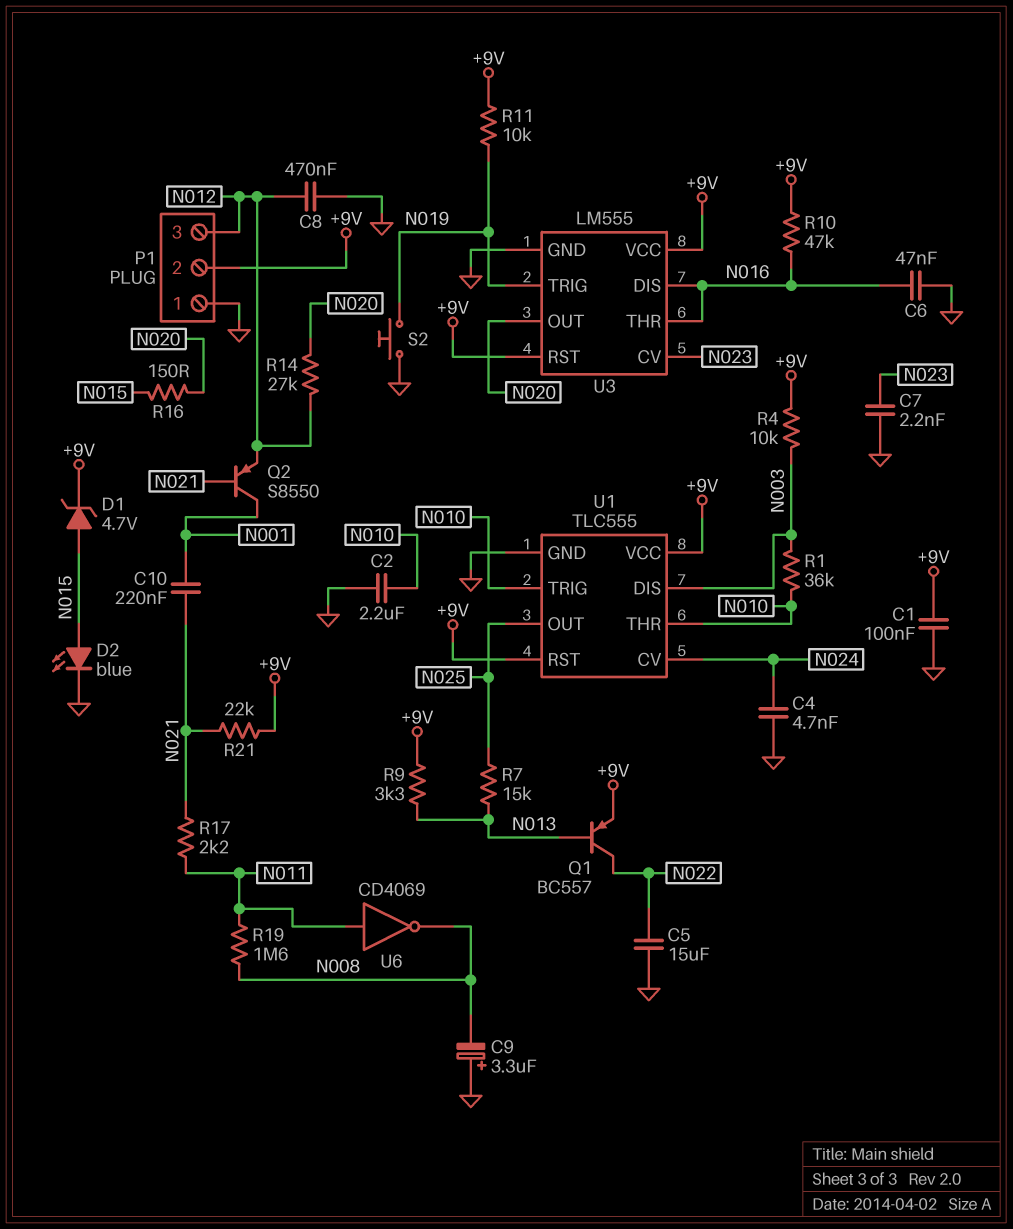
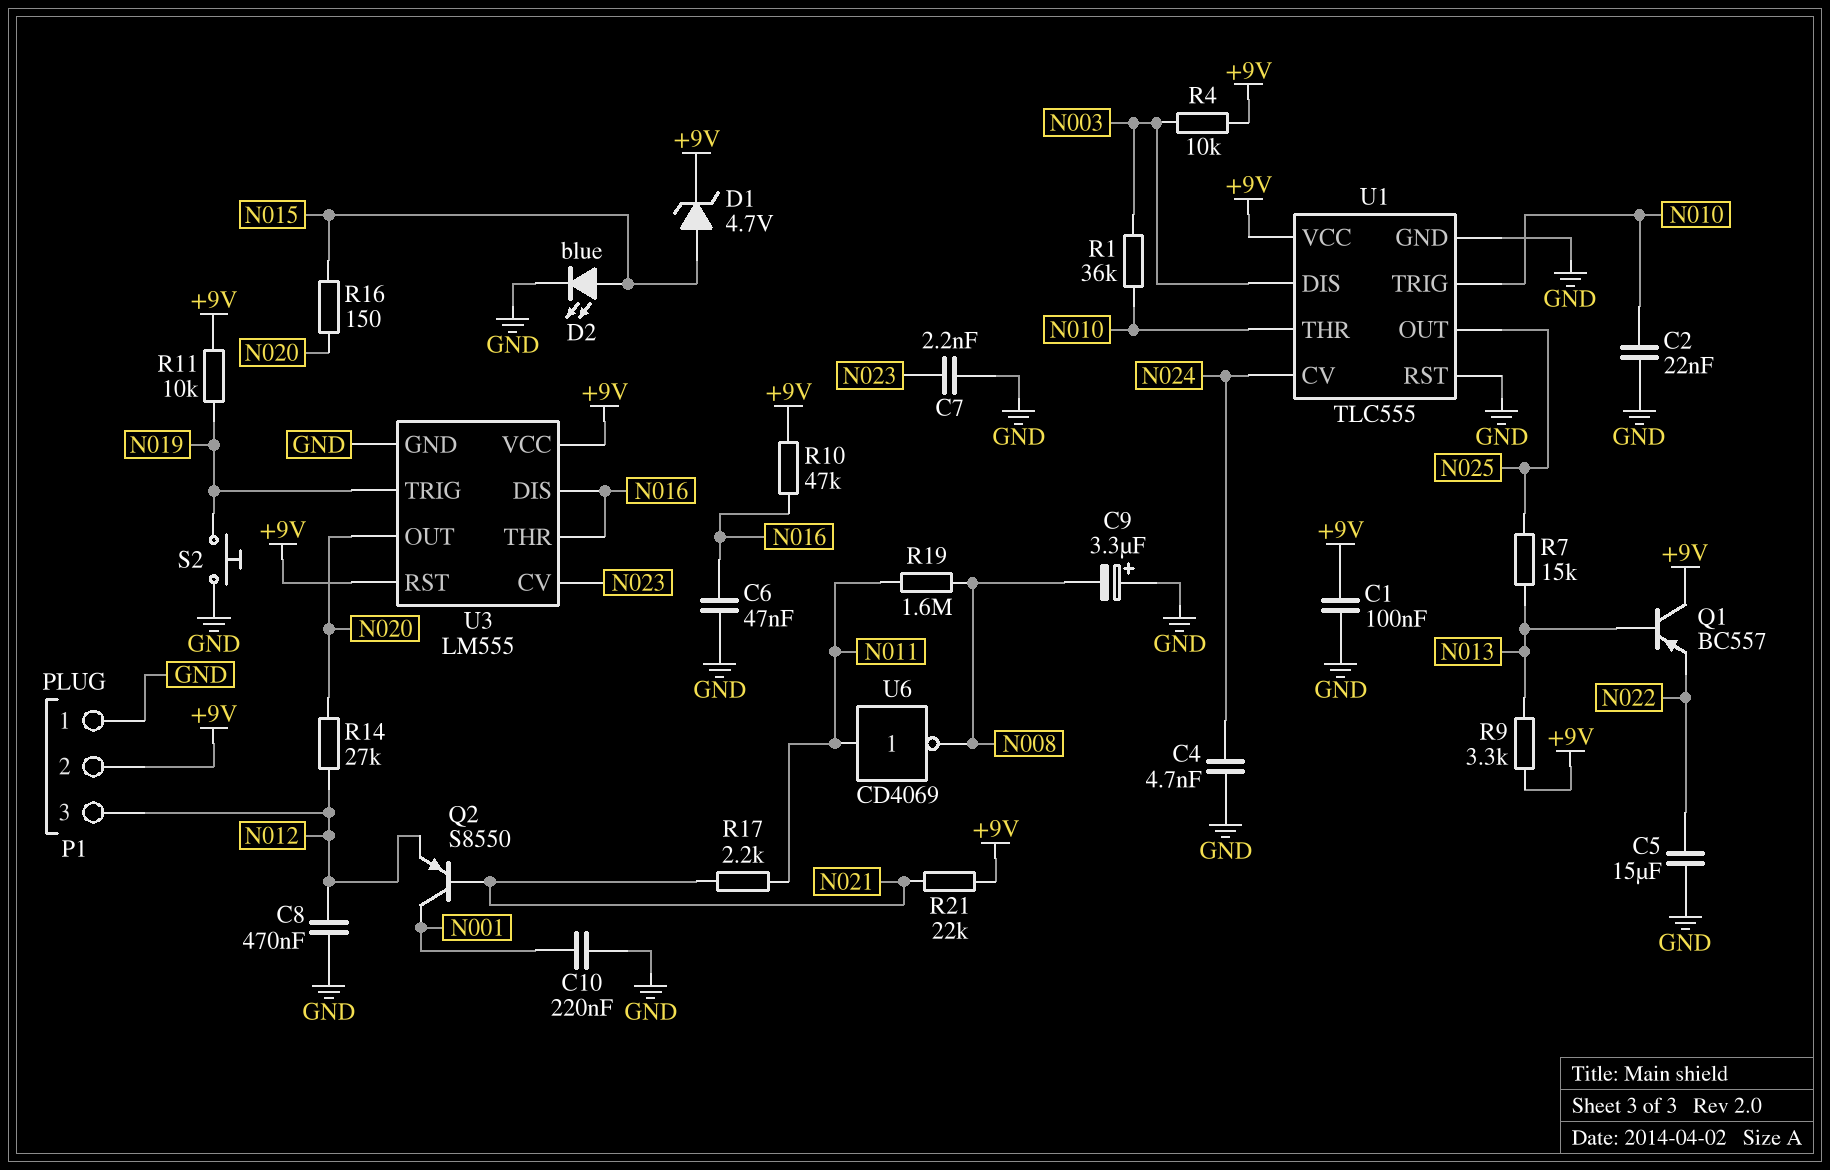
C2: 2.2uF (GND, N010) -> 22nF (GND, N010)
C10: 220nF (N001, N021) -> 220nF (GND, N001)
Q1: PNP BC557 (B N013, C N022, E +9V) -> PNP BC557 (B N013, C +9V, E N022)
U1 pin RST: +9V -> GND

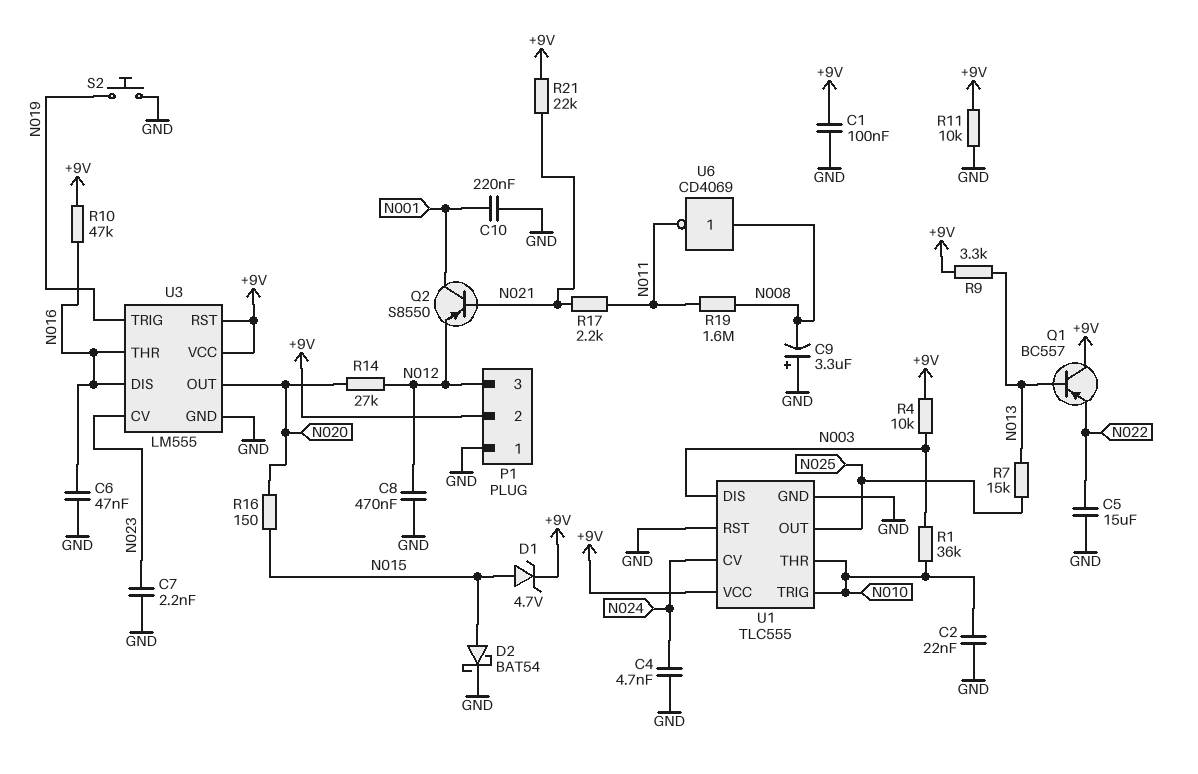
D2: LED blue (A N015, K GND) -> schottky BAT54 (A N015, K GND)
R11: 10k (+9V, N019) -> 10k (+9V, GND)
U6: NOT CD4069 (in N011, out N008) -> NOT CD4069 (in N008, out N011)

